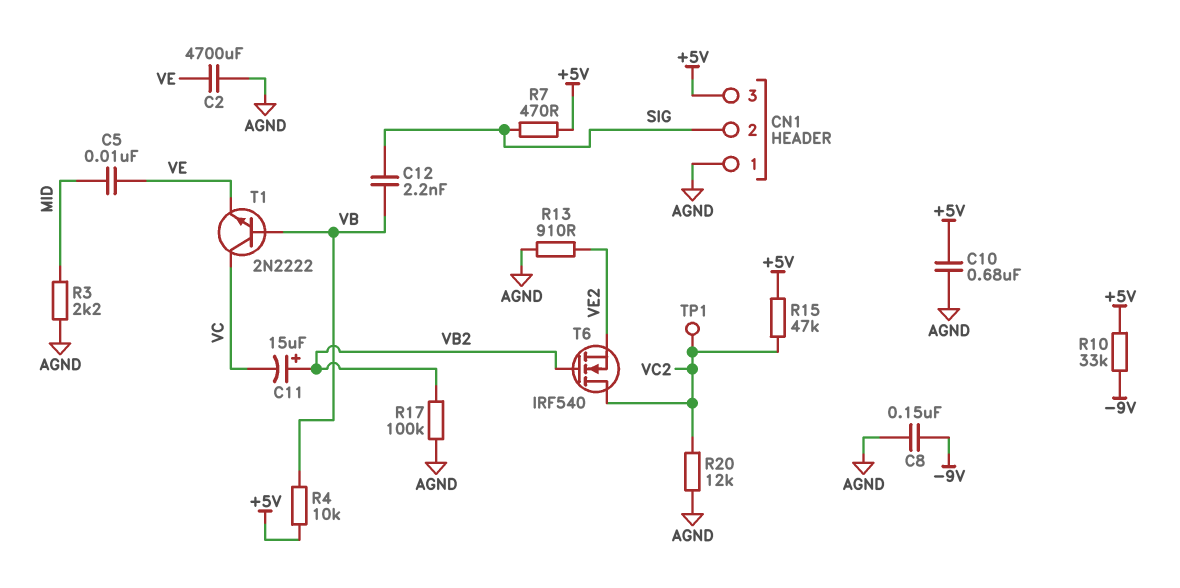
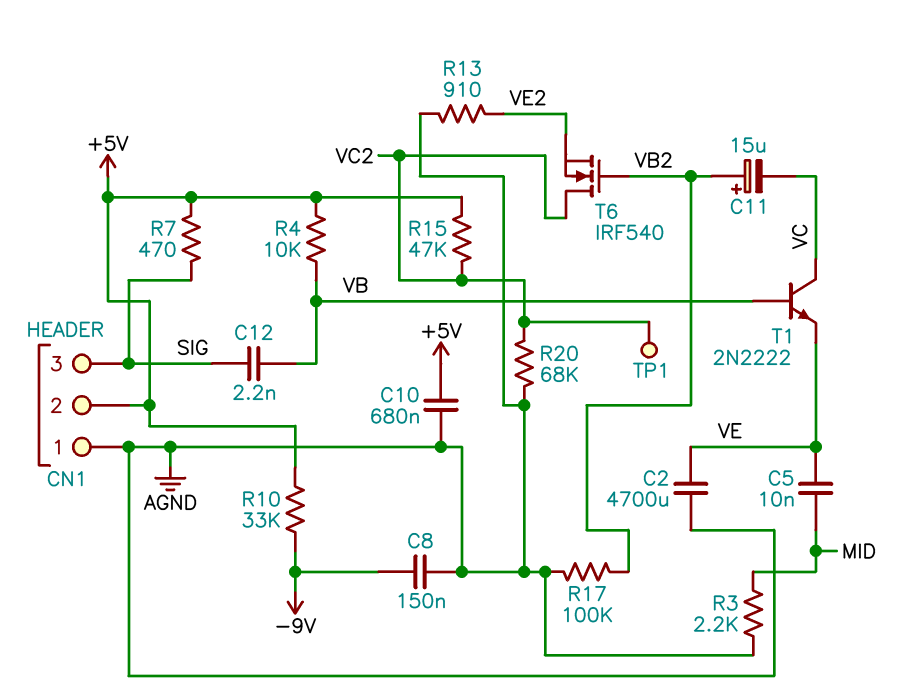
CN1 pin 2: SIG -> +5V
CN1 pin 3: +5V -> SIG
R20: 12k (AGND, VC2) -> 68k (AGND, VC2)

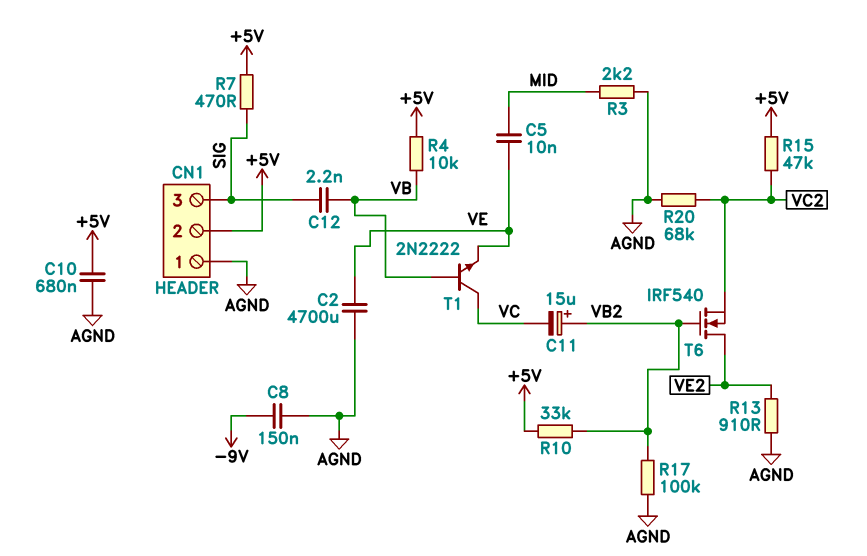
R10: 33k (+5V, -9V) -> 33k (+5V, VB2)
T6: NMOS IRF540 (G VB2, D VC2, S VE2) -> NMOS IRF540 (G VB2, D VE2, S VC2)
TP1: test point (VC2) -> none

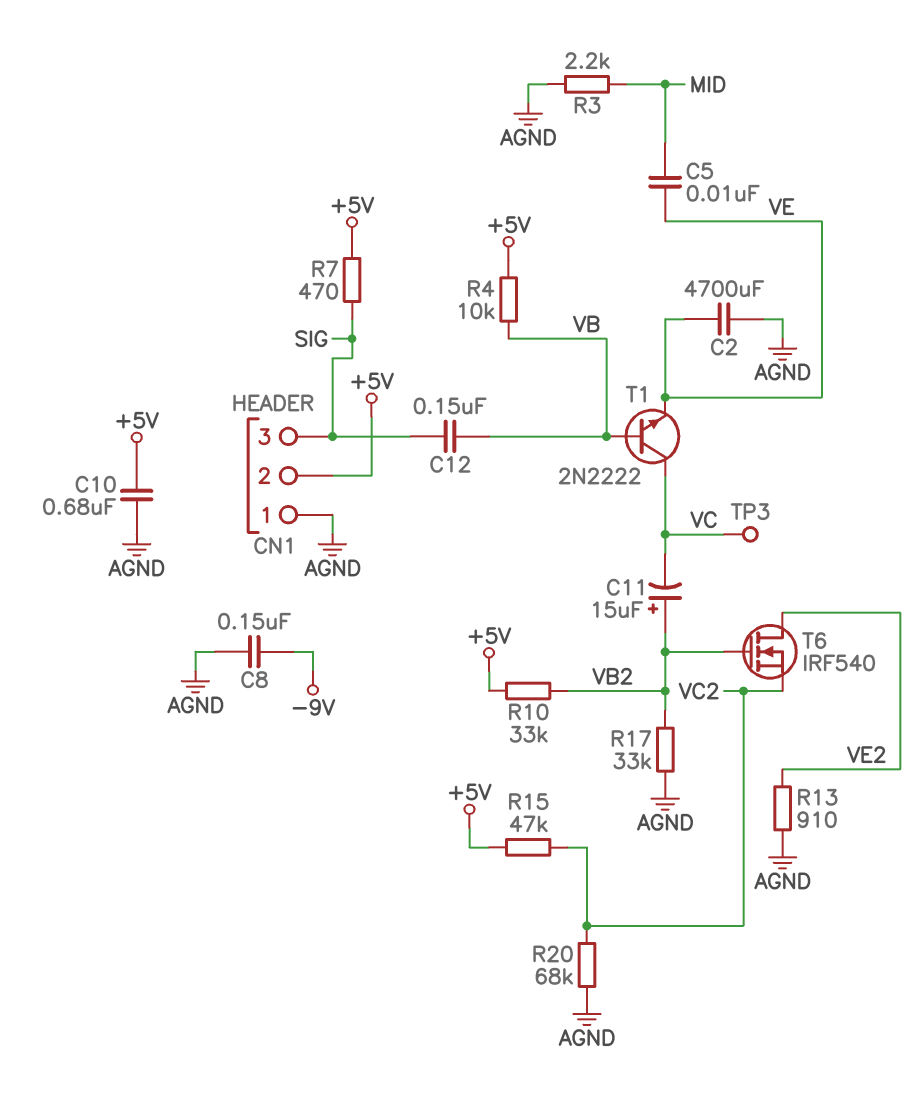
C12: 2.2nF (SIG, VB) -> 150nF (SIG, VB)
R17: 100k (AGND, VB2) -> 33k (AGND, VB2)
TP3: none -> test point (VC)

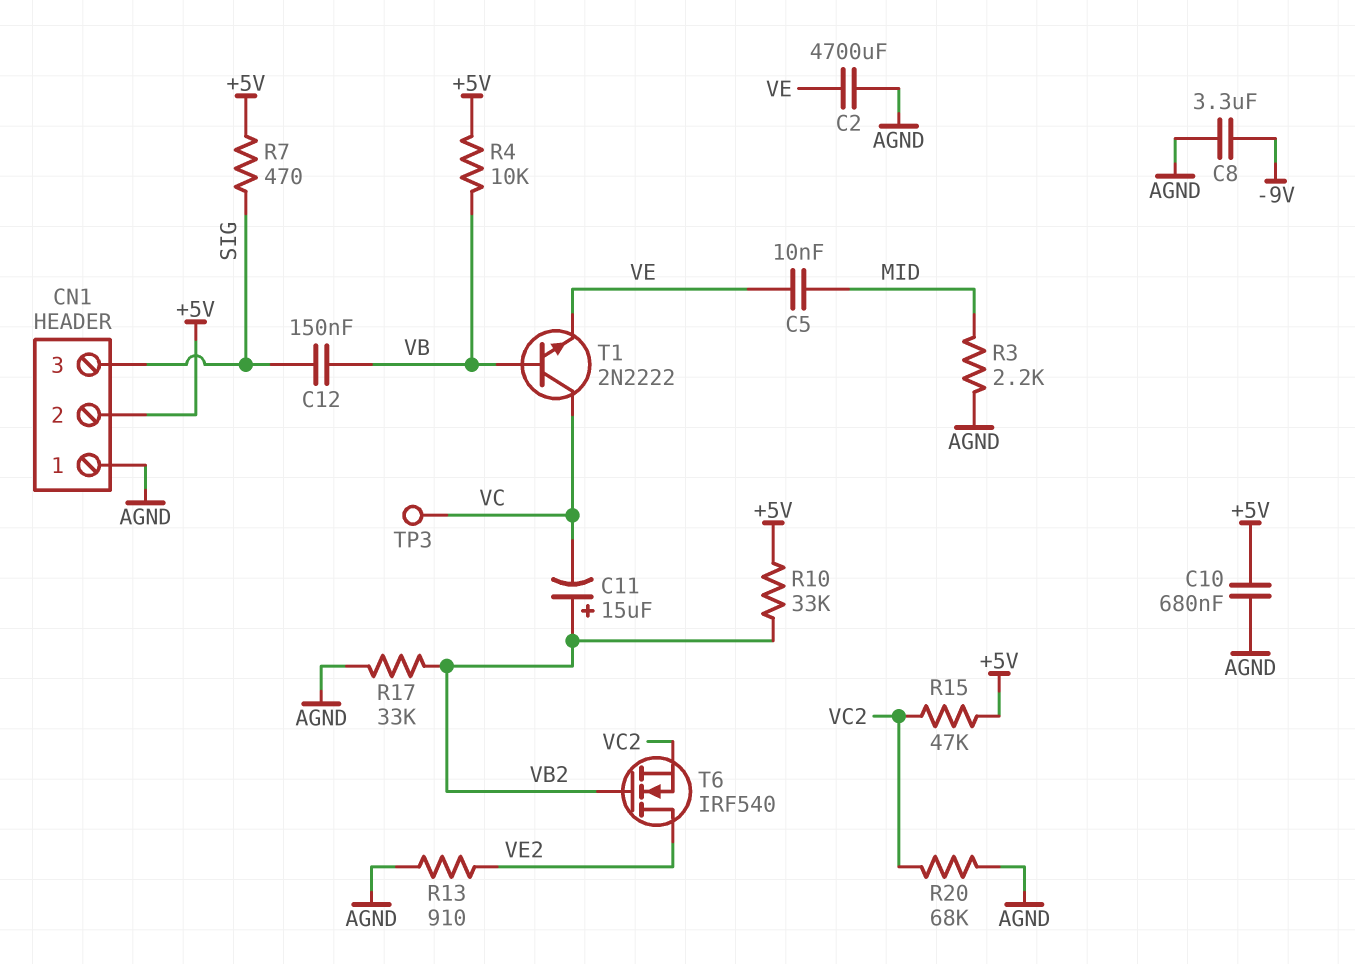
C8: 150nF (-9V, AGND) -> 3.3uF (-9V, AGND)

